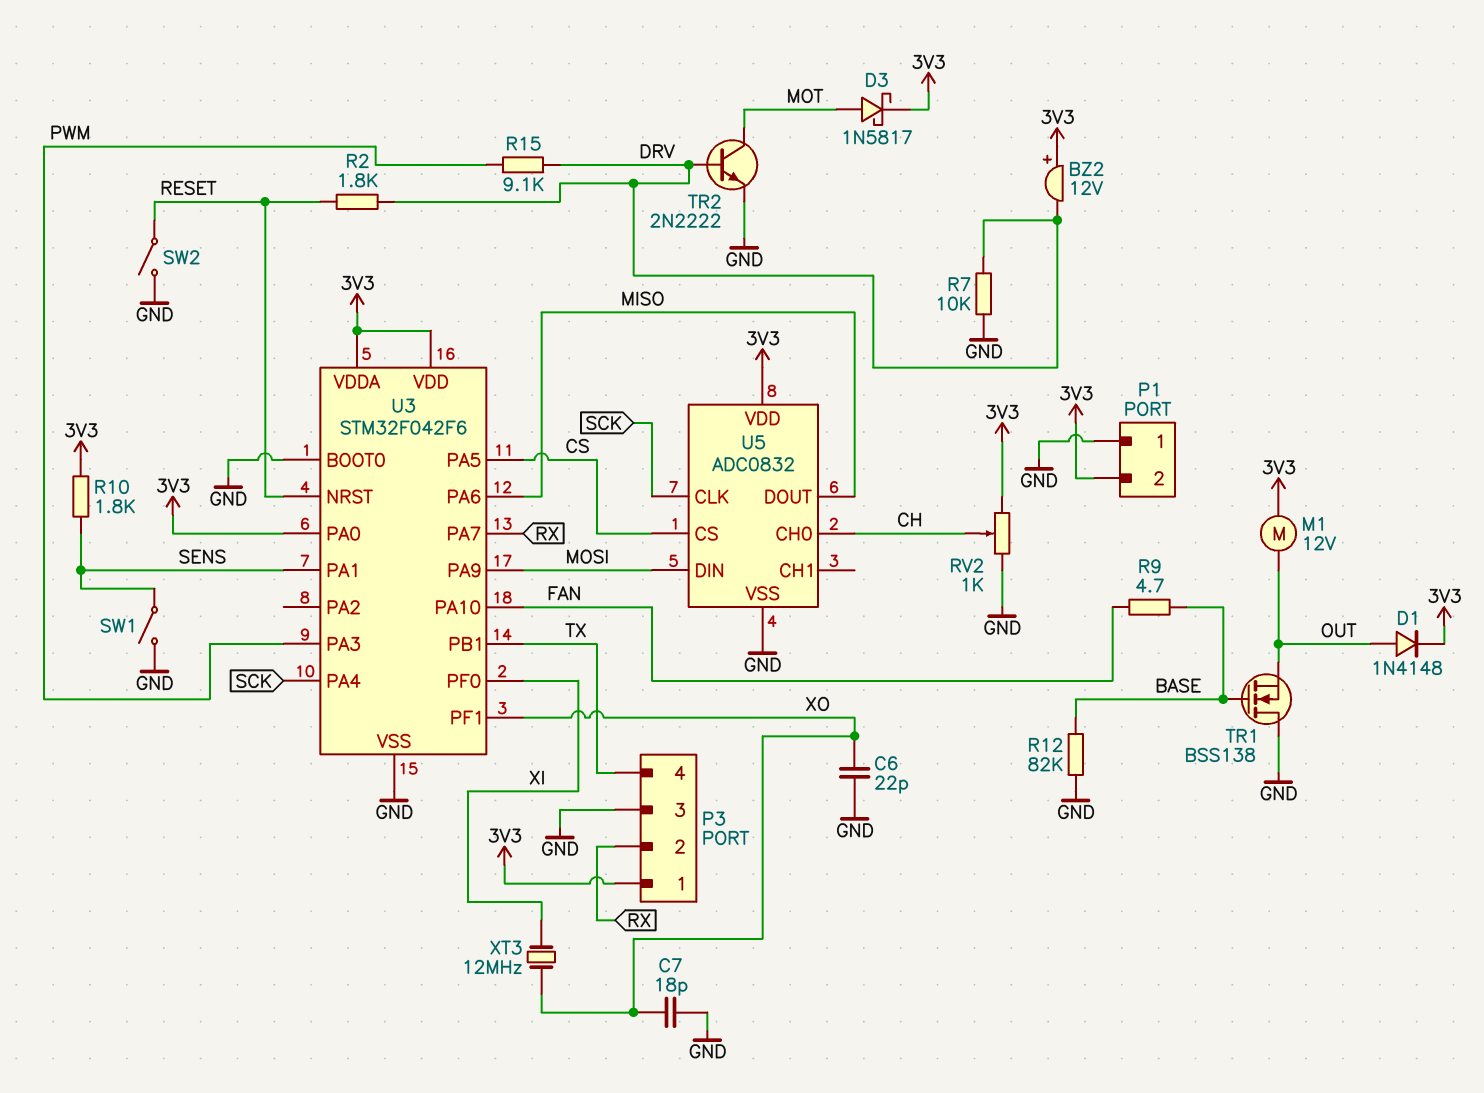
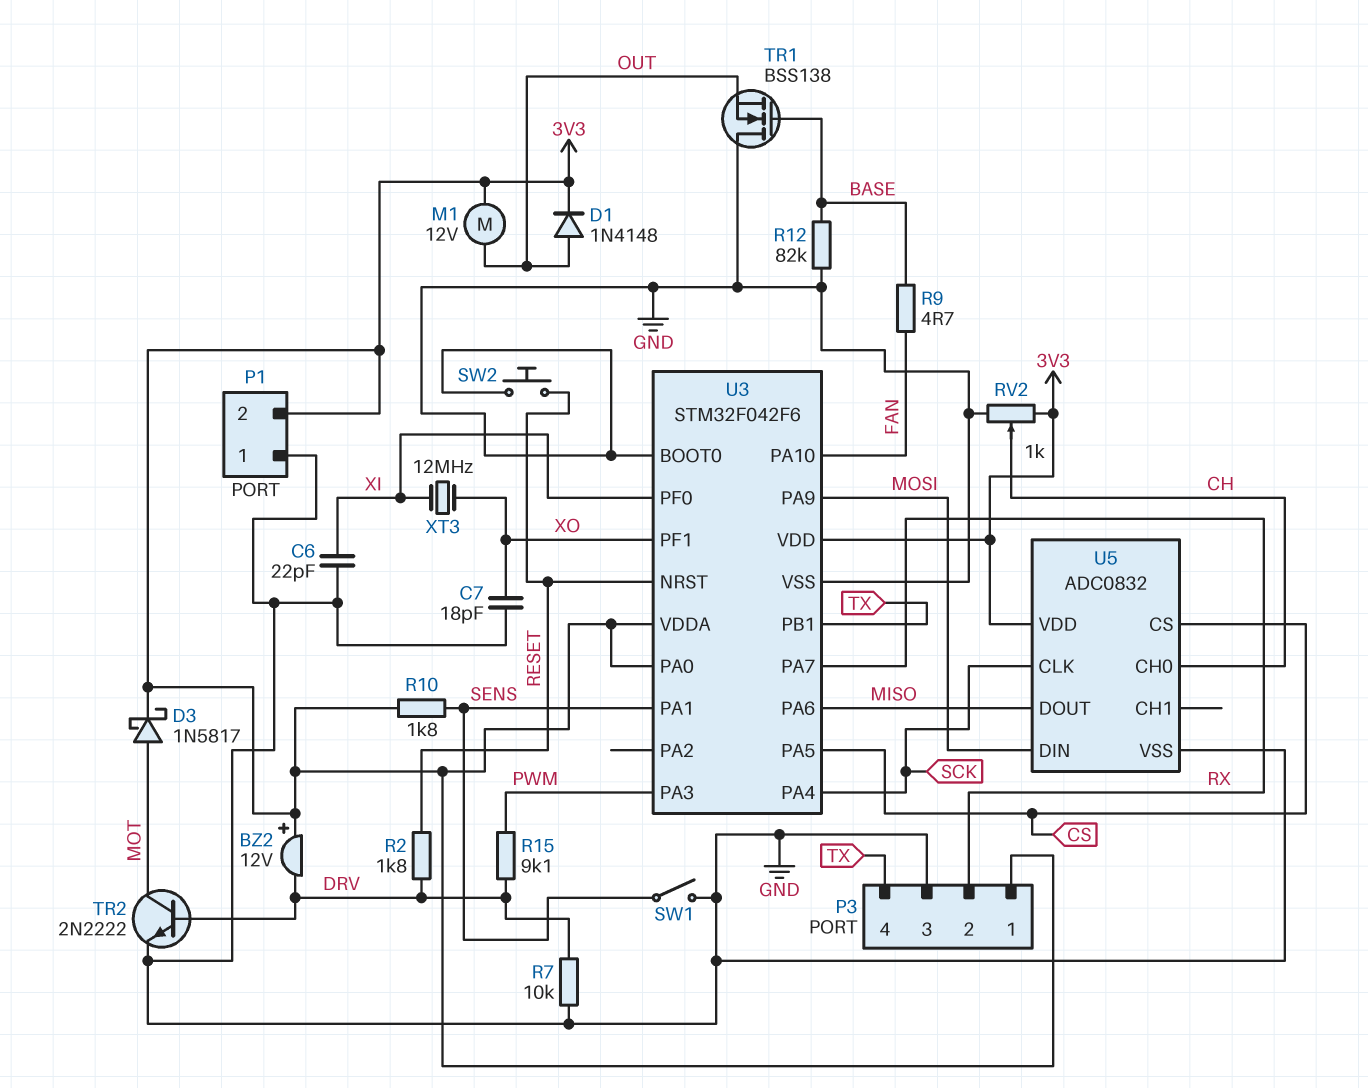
C6: 22pF (GND, XO) -> 22pF (GND, XI)
SW2: switch (GND, RESET) -> button (GND, RESET)

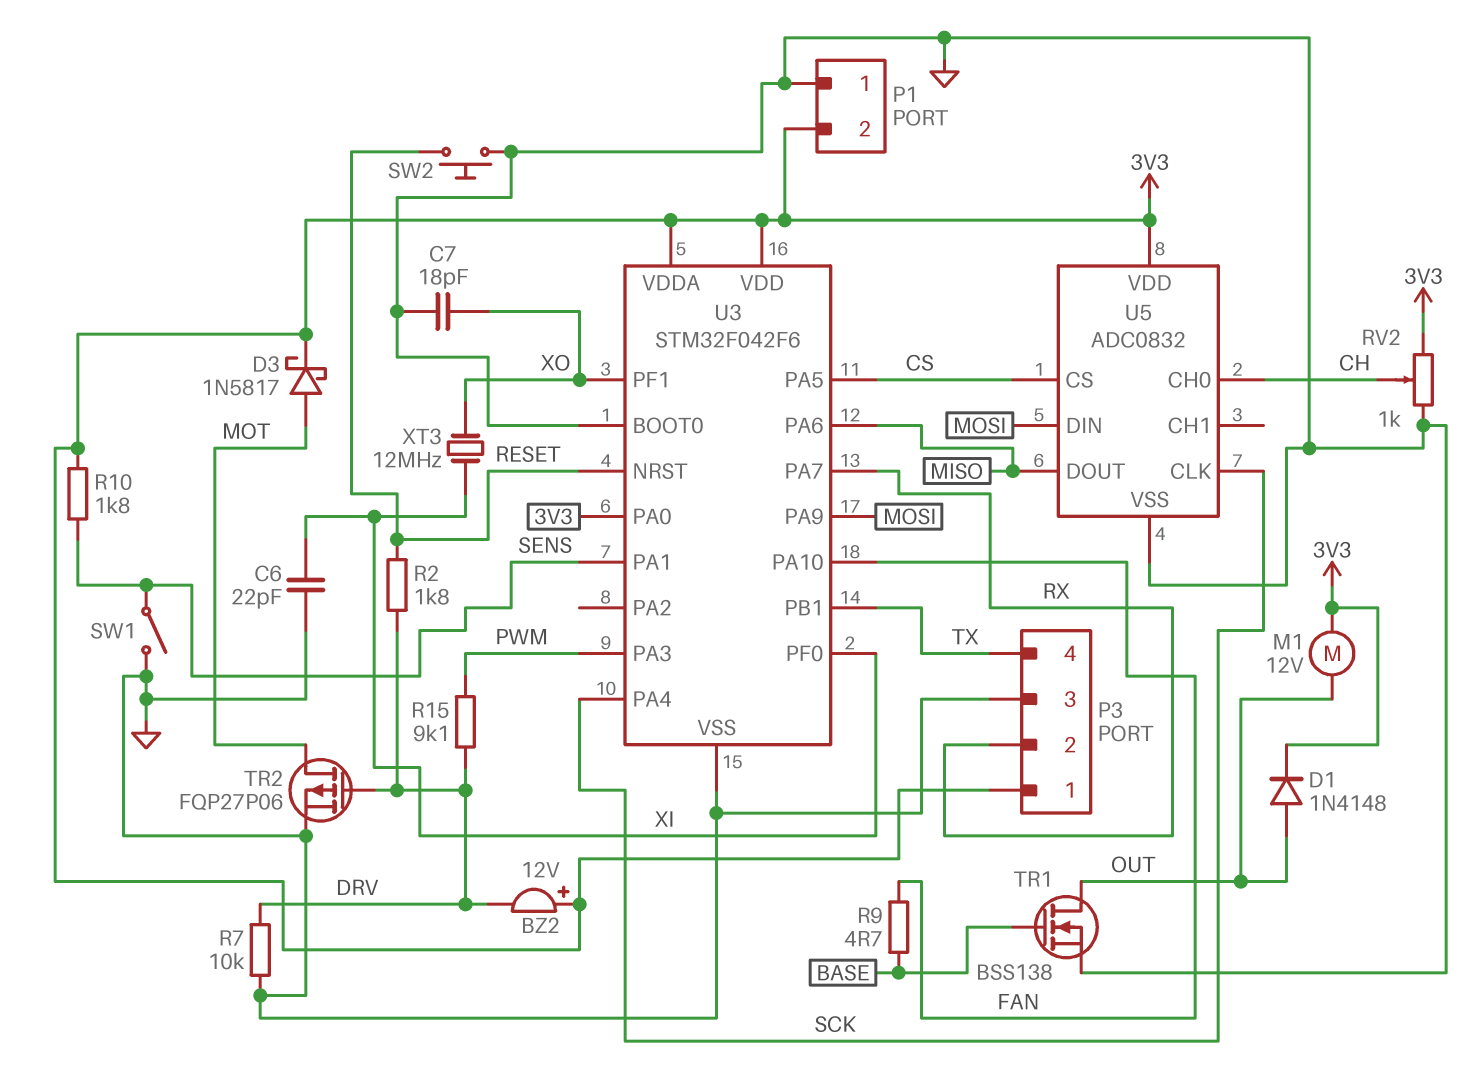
R12: 82k (BASE, GND) -> none
TR1: NMOS BSS138 (G BASE, D GND, S OUT) -> NMOS BSS138 (G BASE, D OUT, S GND)
TR2: NPN 2N2222 (B DRV, C MOT, E GND) -> PMOS FQP27P06 (G DRV, D MOT, S GND)

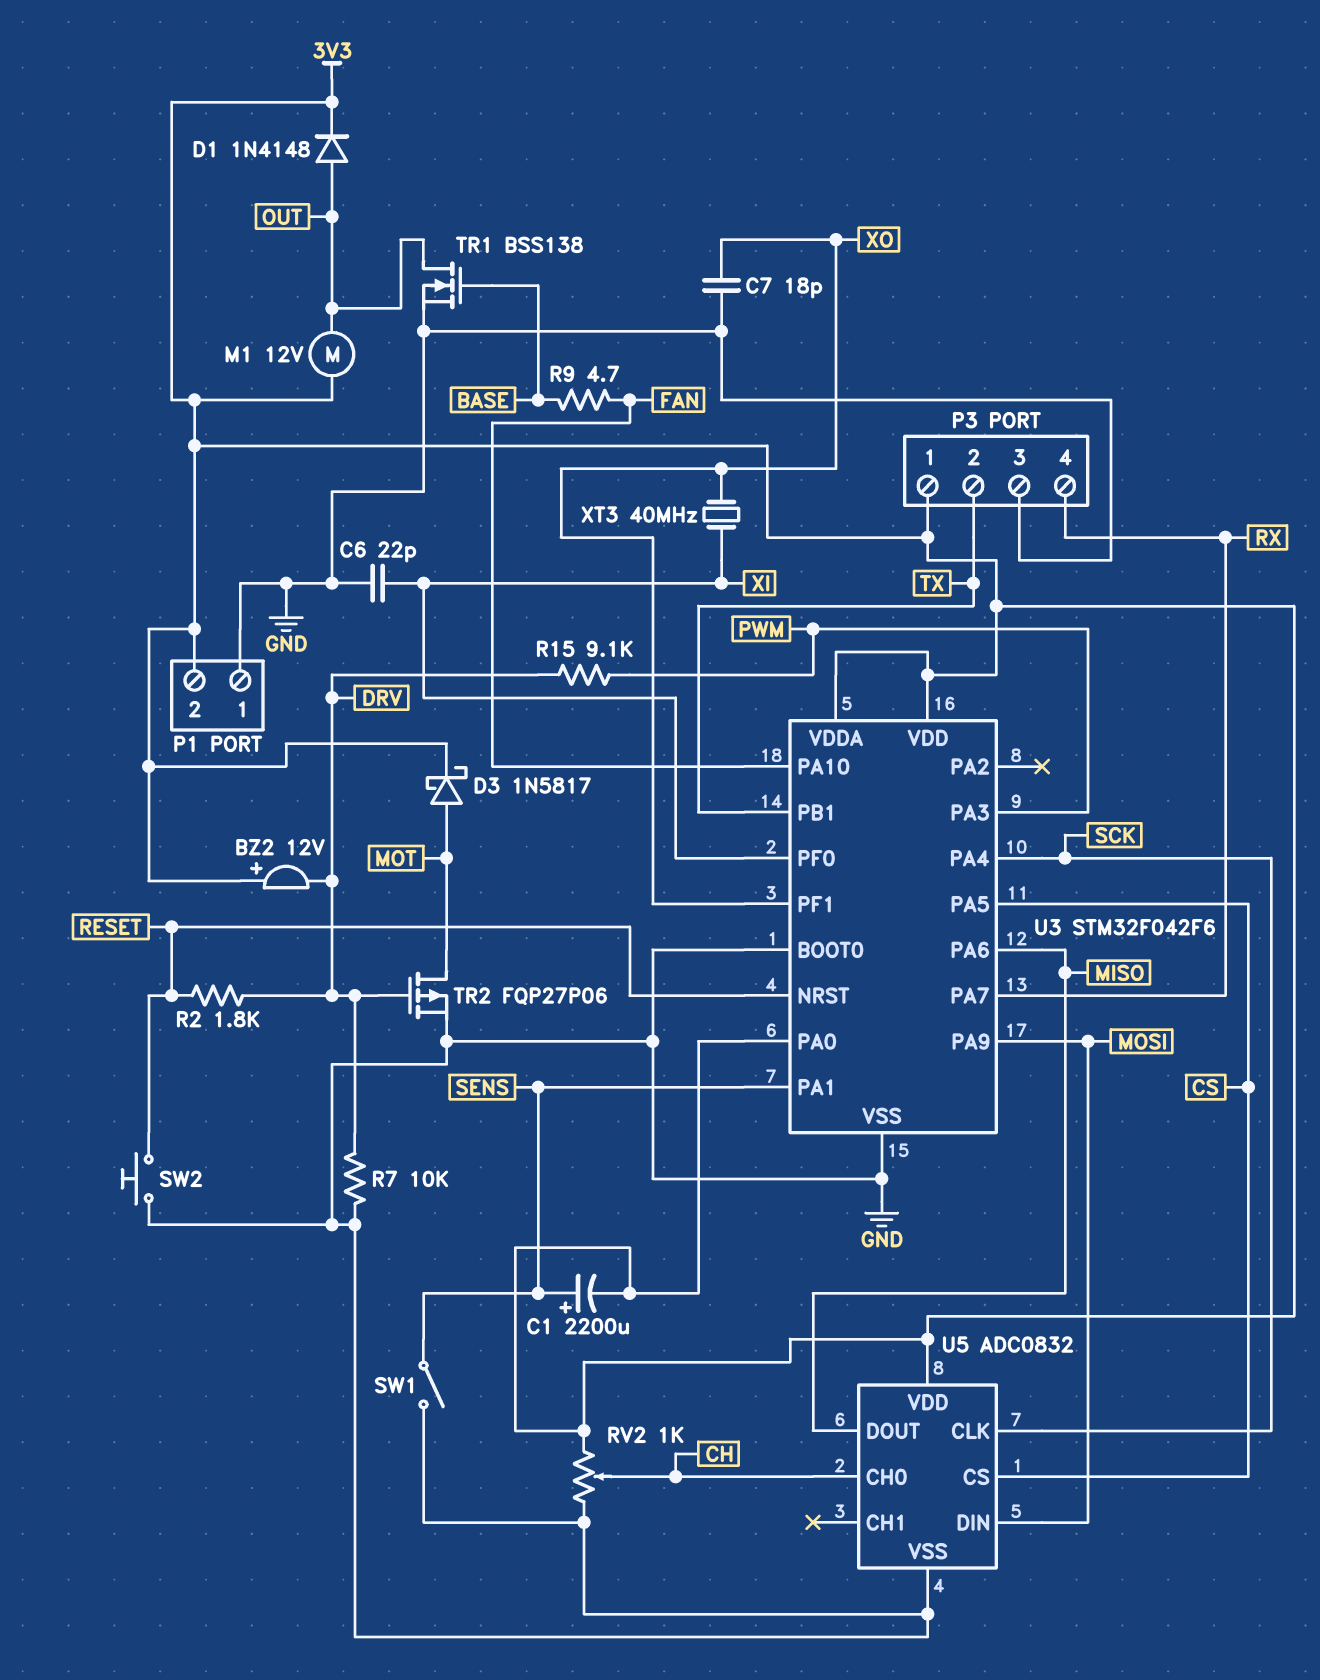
C1: none -> 2200uF (plus SENS, minus 3V3)
P3 pin 2: RX -> TX
P3 pin 4: TX -> RX
R10: 1.8k (3V3, SENS) -> none
XT3: 12MHz (XI, XO) -> 40MHz (XI, XO)

